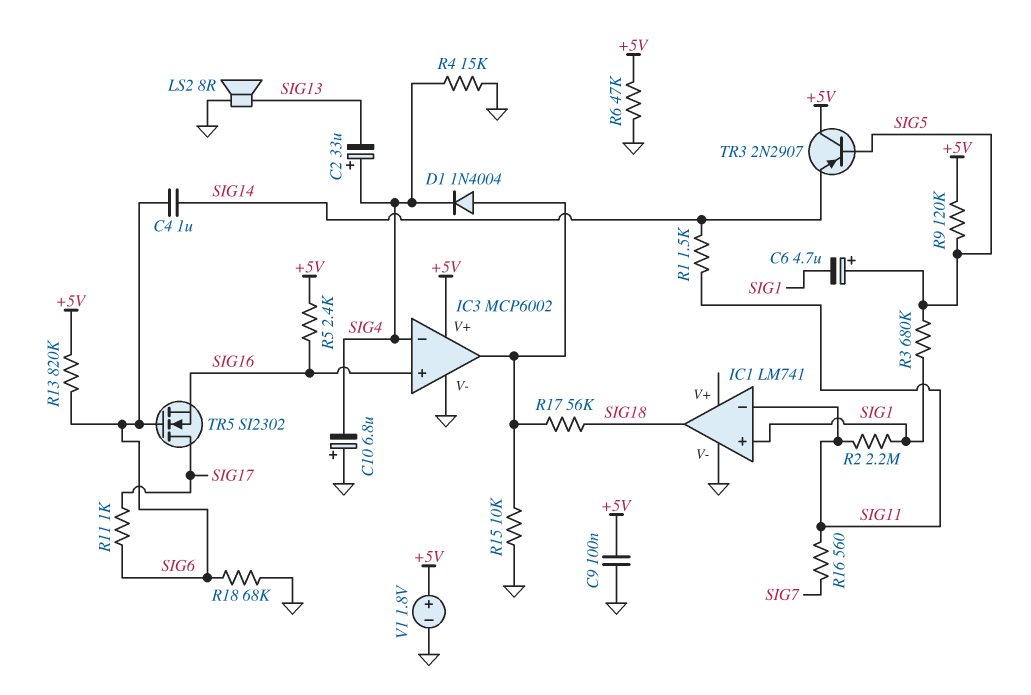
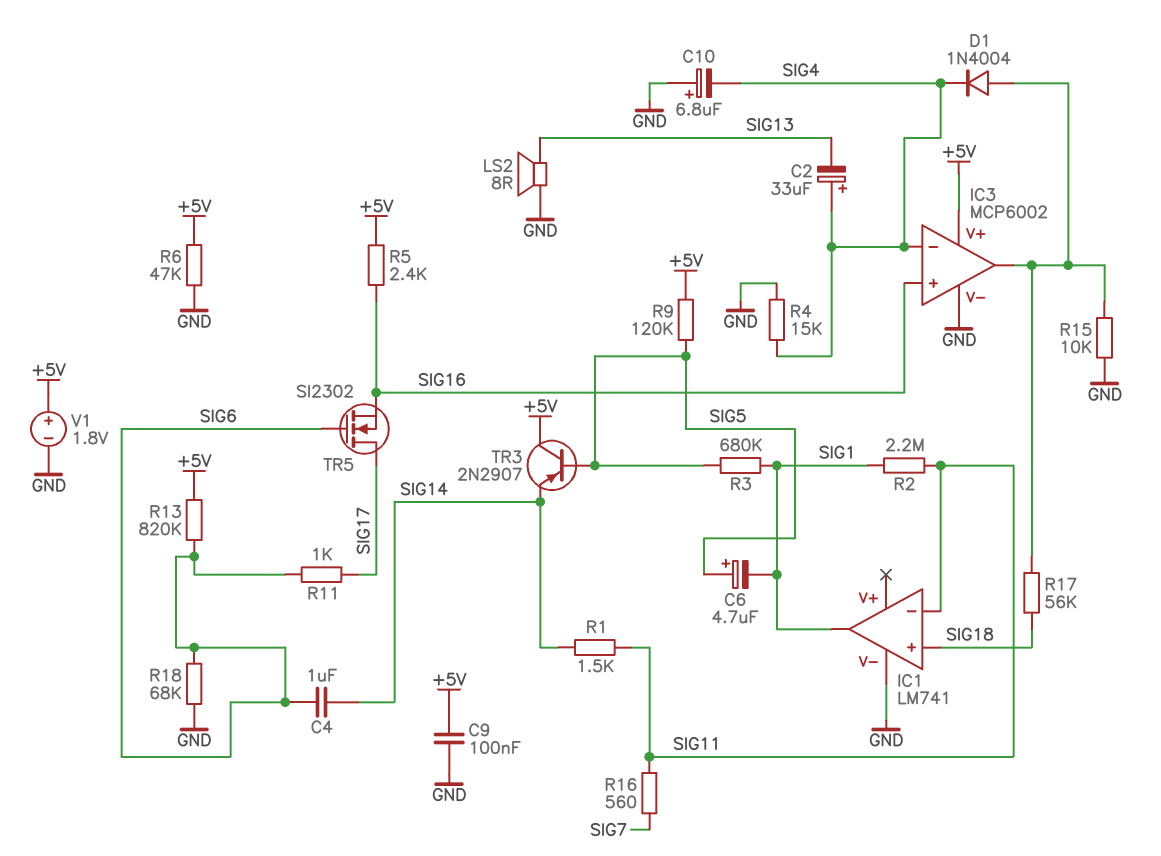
IC1 pin in+: SIG1 -> SIG18
IC1 pin out: SIG18 -> SIG1

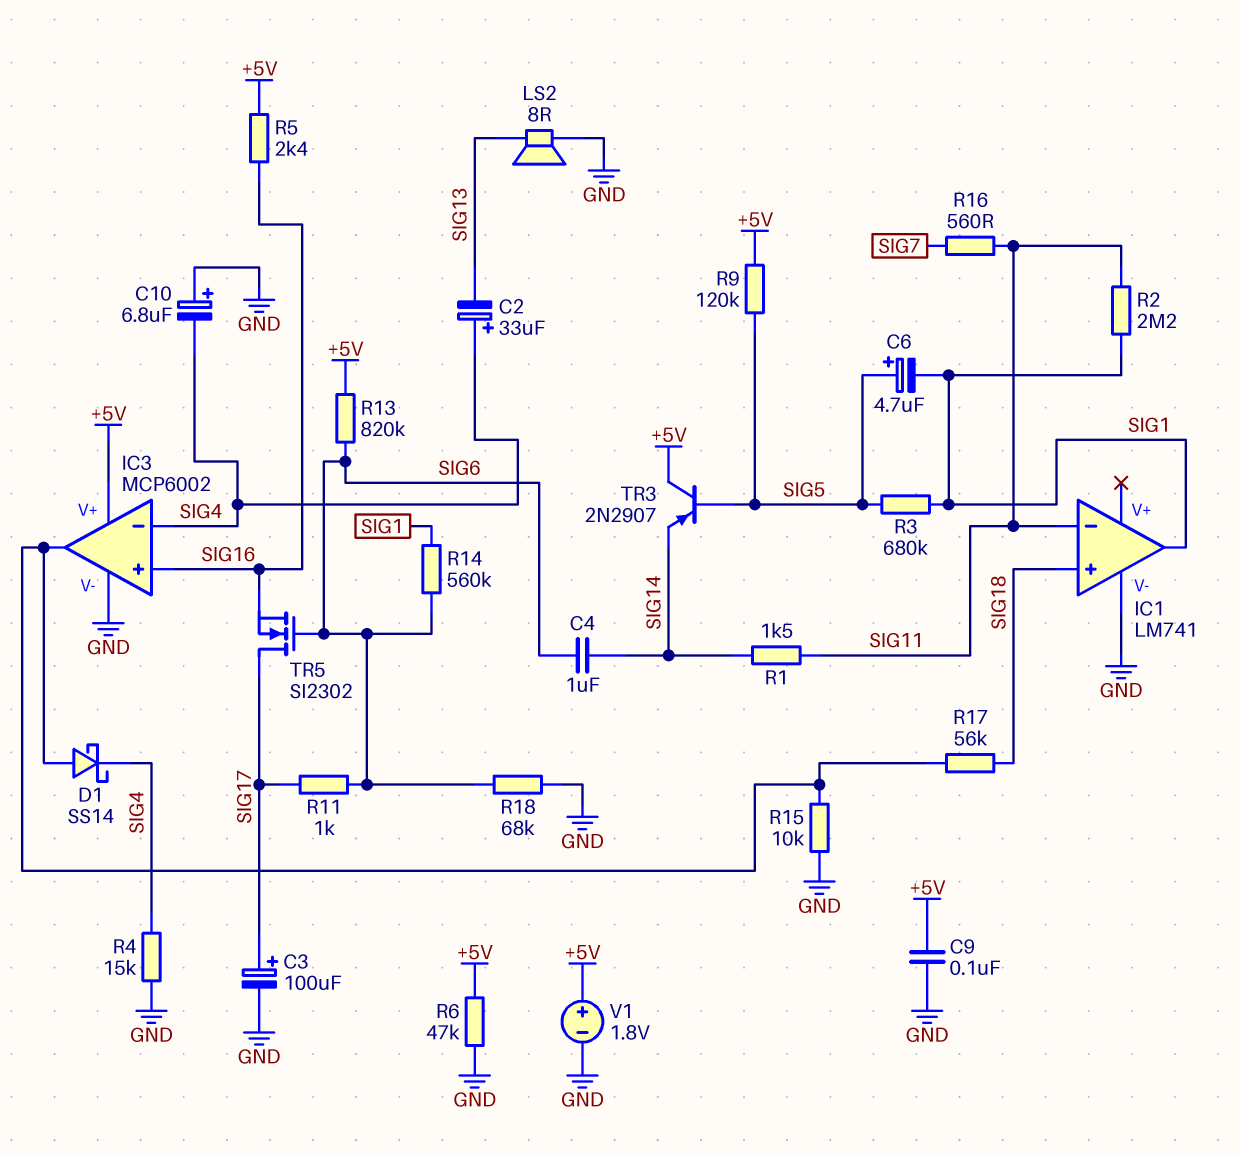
C3: none -> 100uF (plus SIG17, minus GND)
D1: diode 1N4004 (A IC3/out, K SIG4) -> schottky SS14 (A IC3/out, K SIG4)
R14: none -> 560k (SIG1, SIG6)

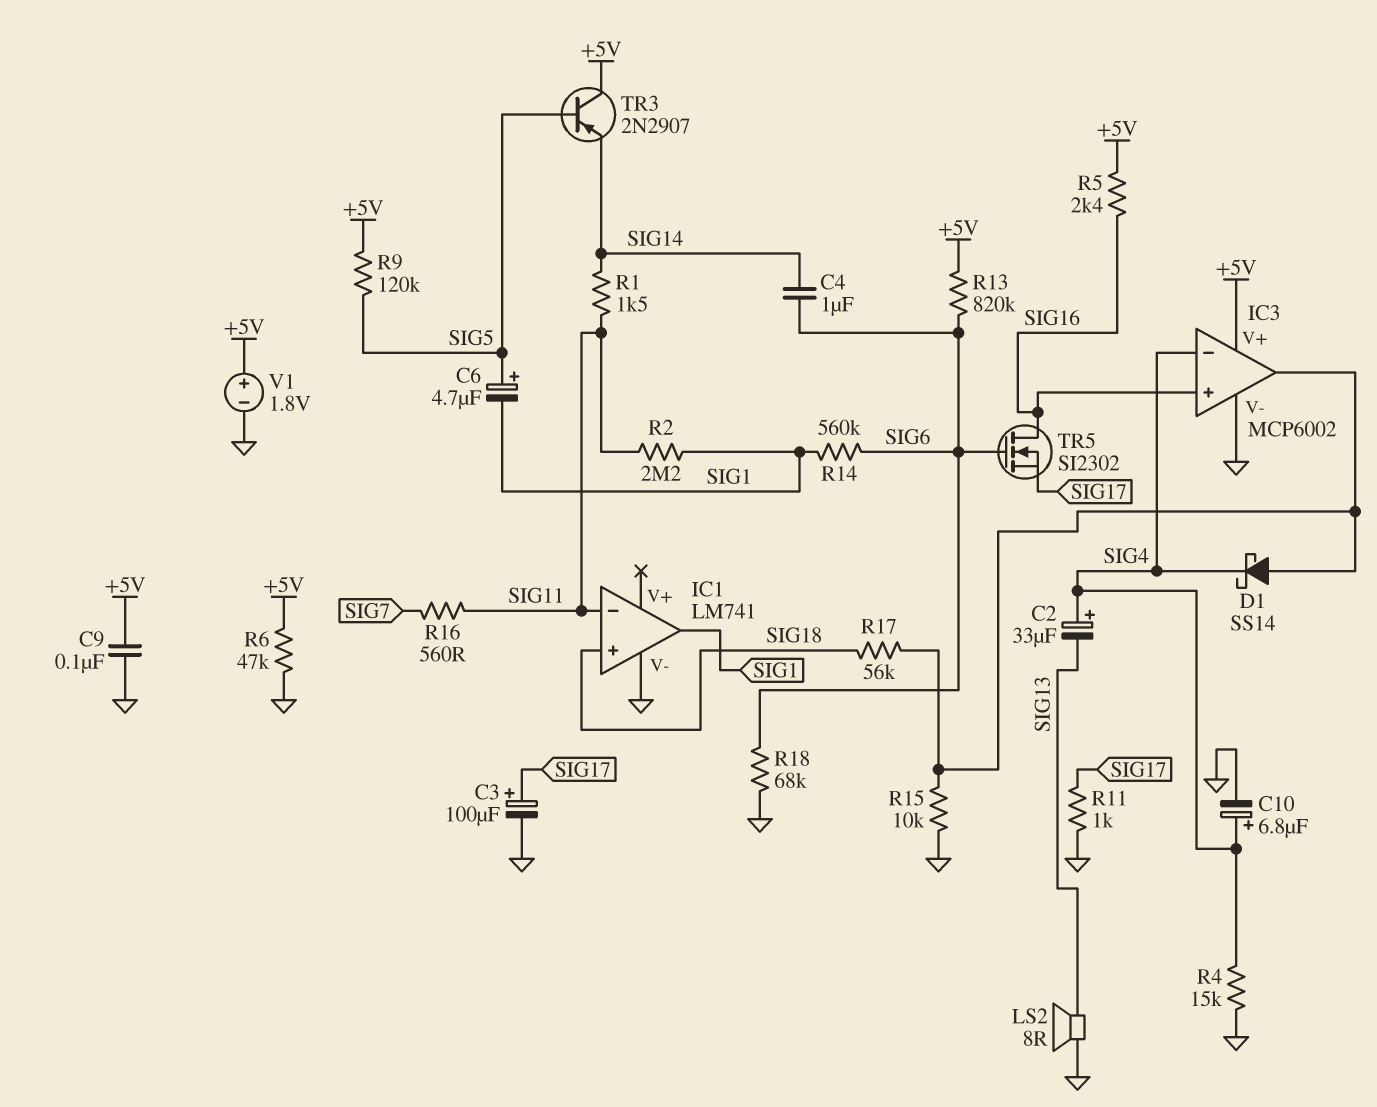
C10: 6.8uF (plus GND, minus SIG4) -> 6.8uF (plus SIG4, minus GND)
R3: 680k (SIG1, SIG5) -> none
R11: 1k (SIG6, SIG17) -> 1k (GND, SIG17)
TR5: NMOS SI2302 (G SIG6, D SIG17, S SIG16) -> NMOS SI2302 (G SIG6, D SIG16, S SIG17)

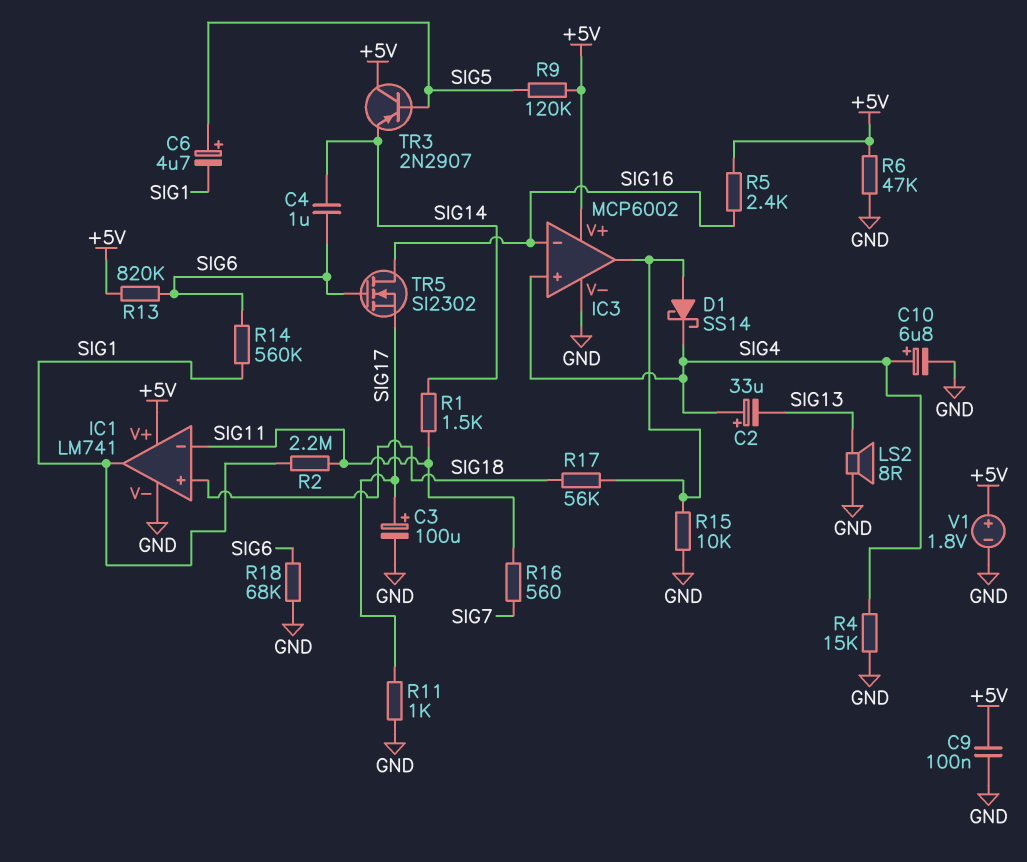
IC1 pin V+: none -> +5V
IC3 pin in+: SIG16 -> SIG4
IC3 pin in-: SIG4 -> SIG16

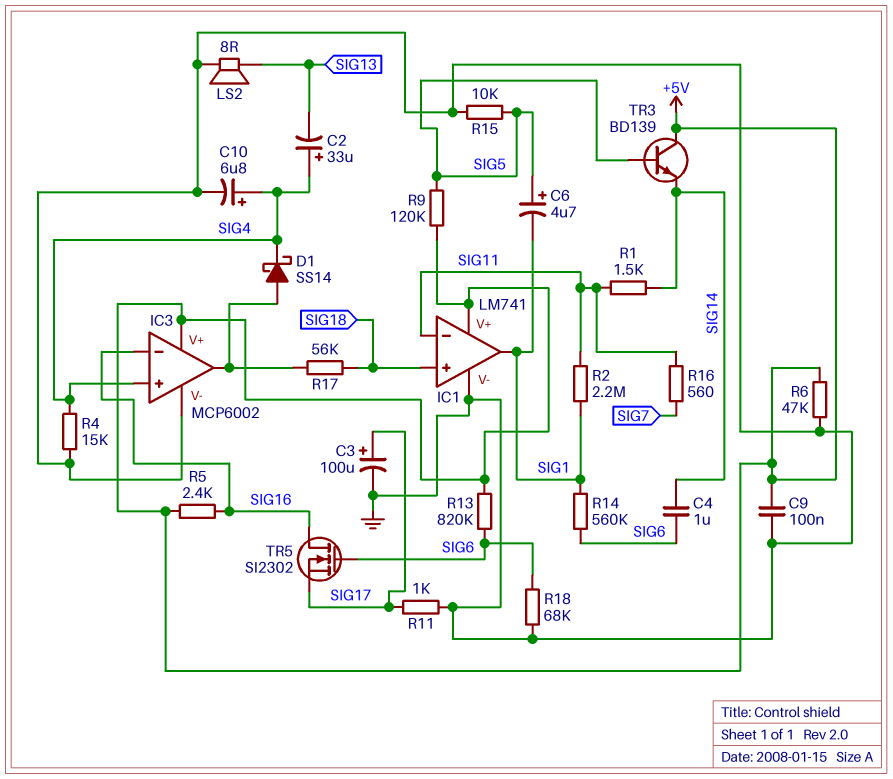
R15: 10k (GND, IC3/out) -> 10k (GND, SIG5)
TR3: PNP 2N2907 (B SIG5, C +5V, E SIG14) -> NPN BD139 (B SIG5, C +5V, E SIG14)
V1: 1.8V (plus +5V, minus GND) -> none

